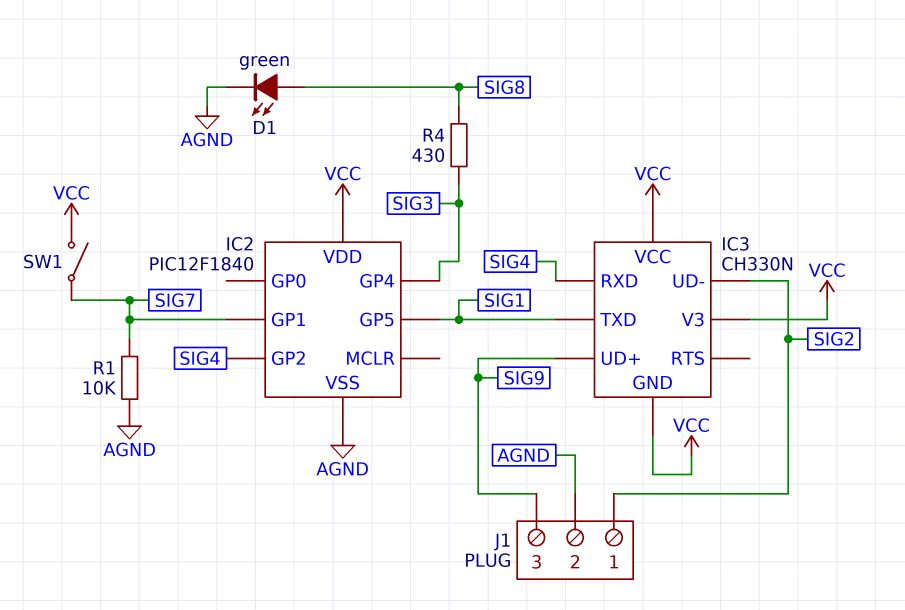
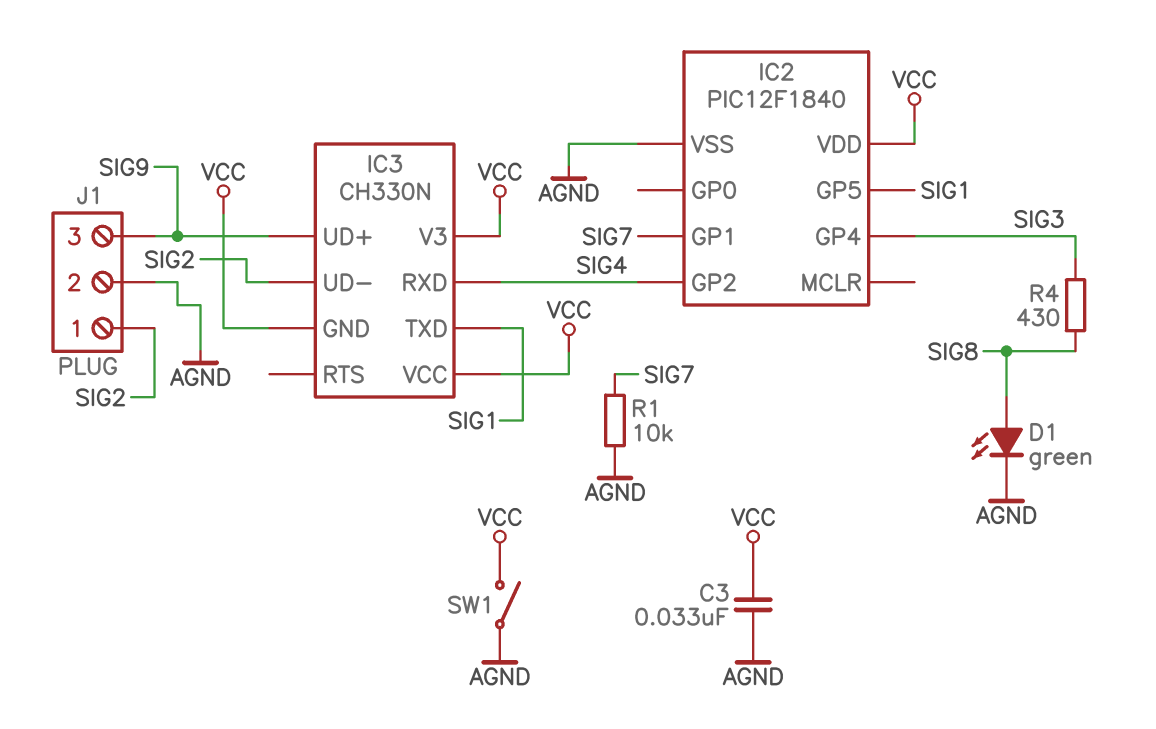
C3: none -> 33nF (AGND, VCC)
SW1: switch (SIG7, VCC) -> switch (AGND, VCC)

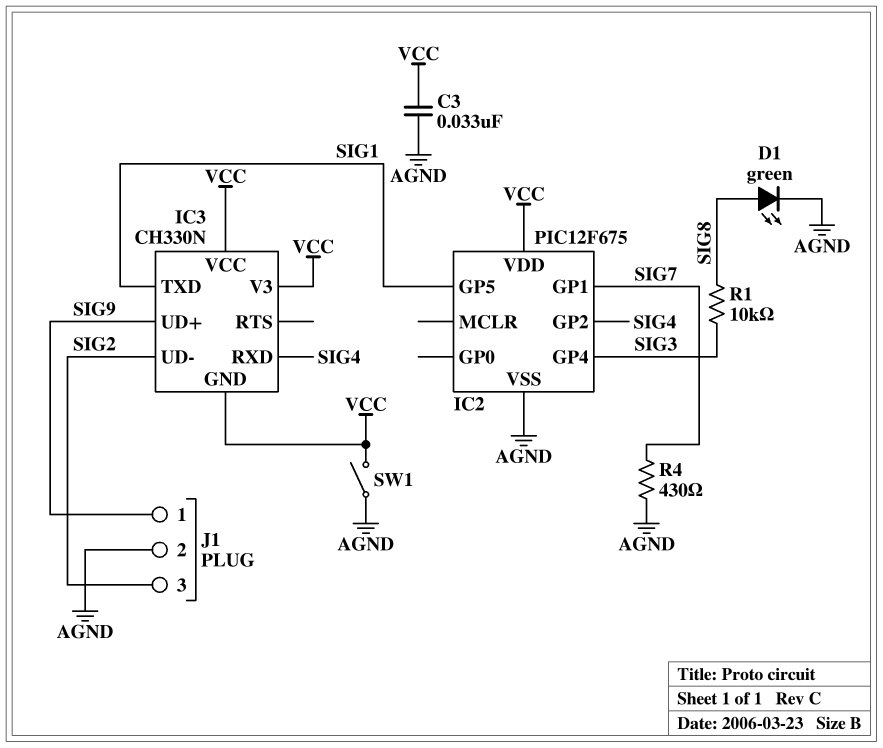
IC2: PIC12F1840 -> PIC12F675
J1 pin 1: SIG2 -> SIG9
J1 pin 3: SIG9 -> SIG2
R1: 10k (AGND, SIG7) -> 10k (SIG3, SIG8)
R4: 430 (SIG3, SIG8) -> 430 (AGND, SIG7)

